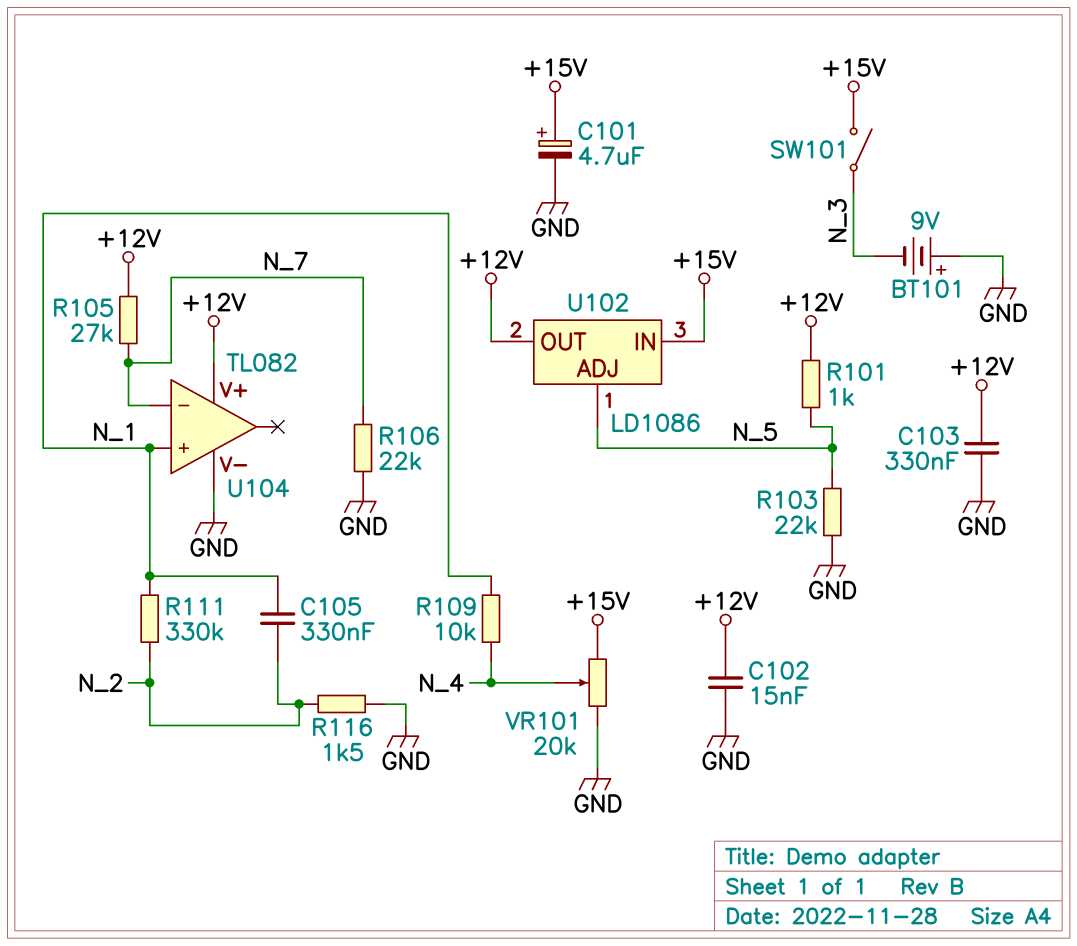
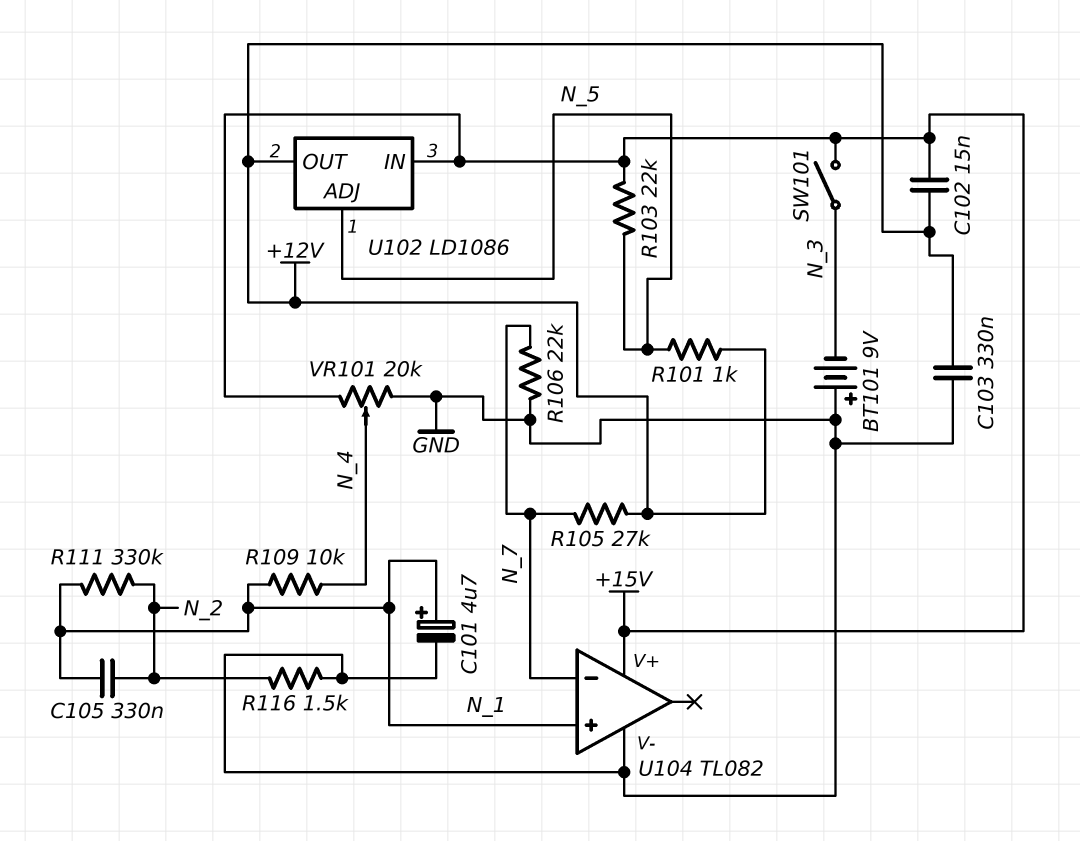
C101: 4.7uF (plus +15V, minus GND) -> 4.7uF (plus N_1, minus GND)
C102: 15nF (+12V, GND) -> 15nF (+12V, +15V)
R103: 22k (GND, N_5) -> 22k (+15V, N_5)
U104 pin V+: +12V -> +15V

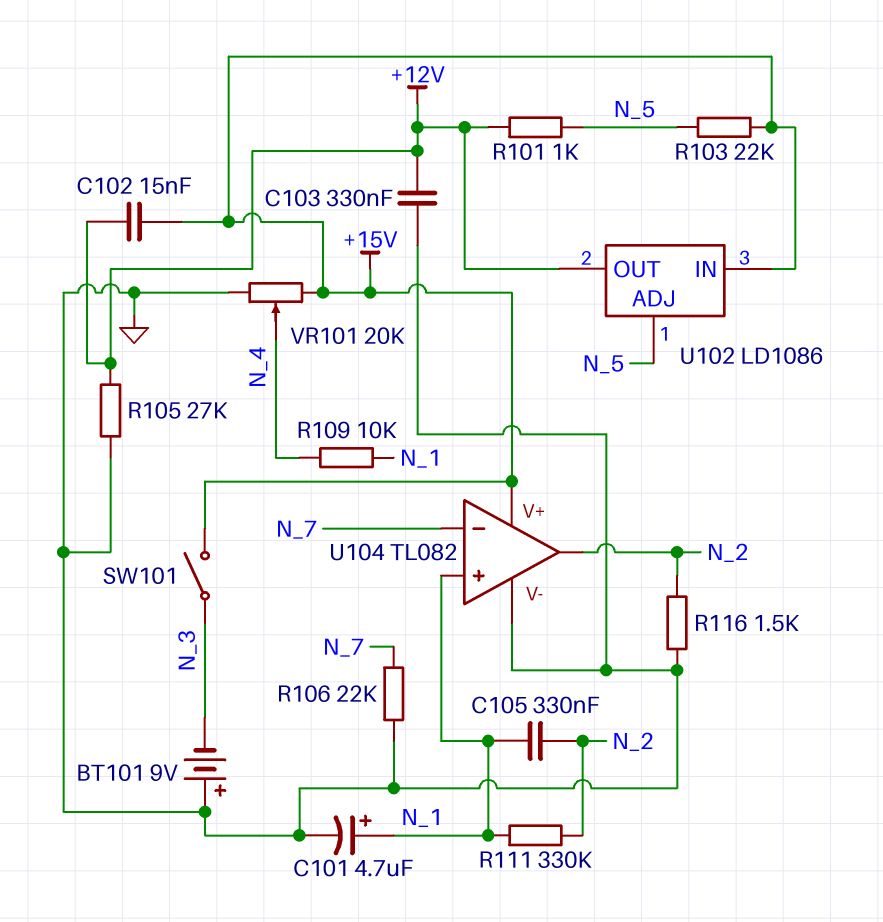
R105: 27k (+12V, N_7) -> 27k (+12V, GND)
U104 pin out: none -> N_2

